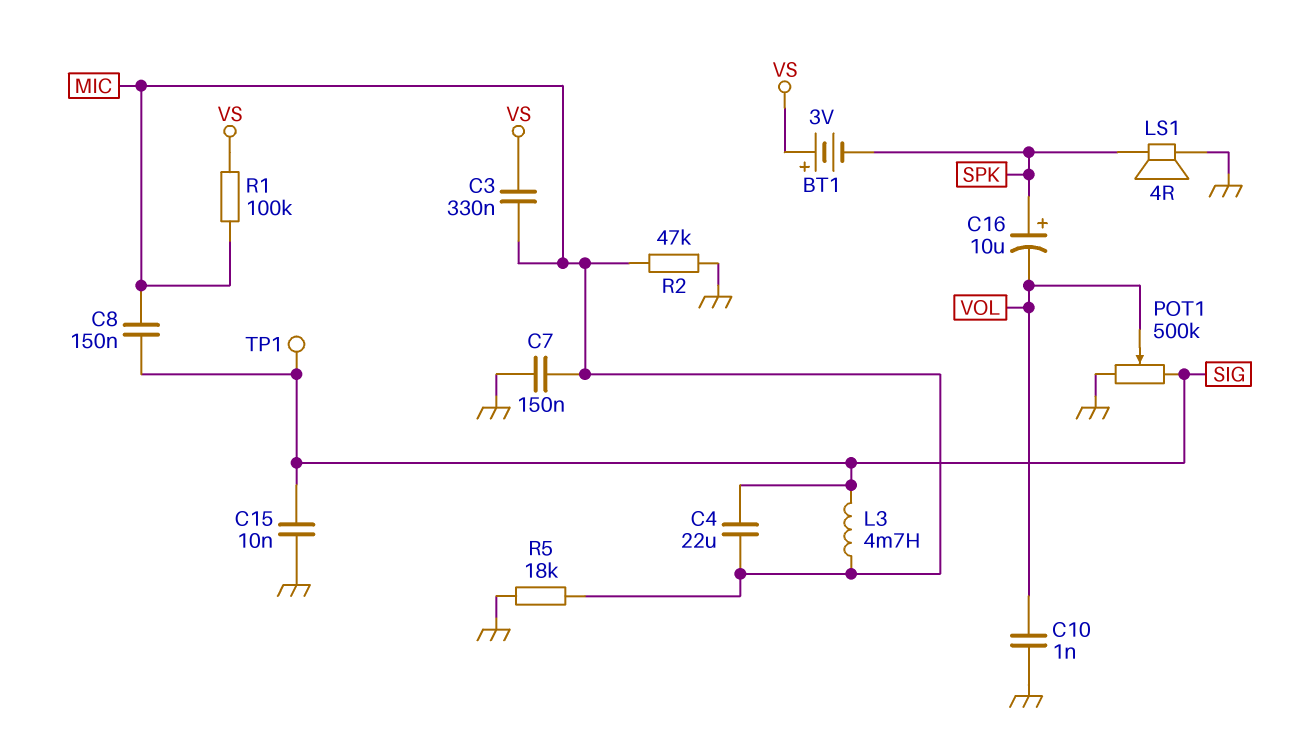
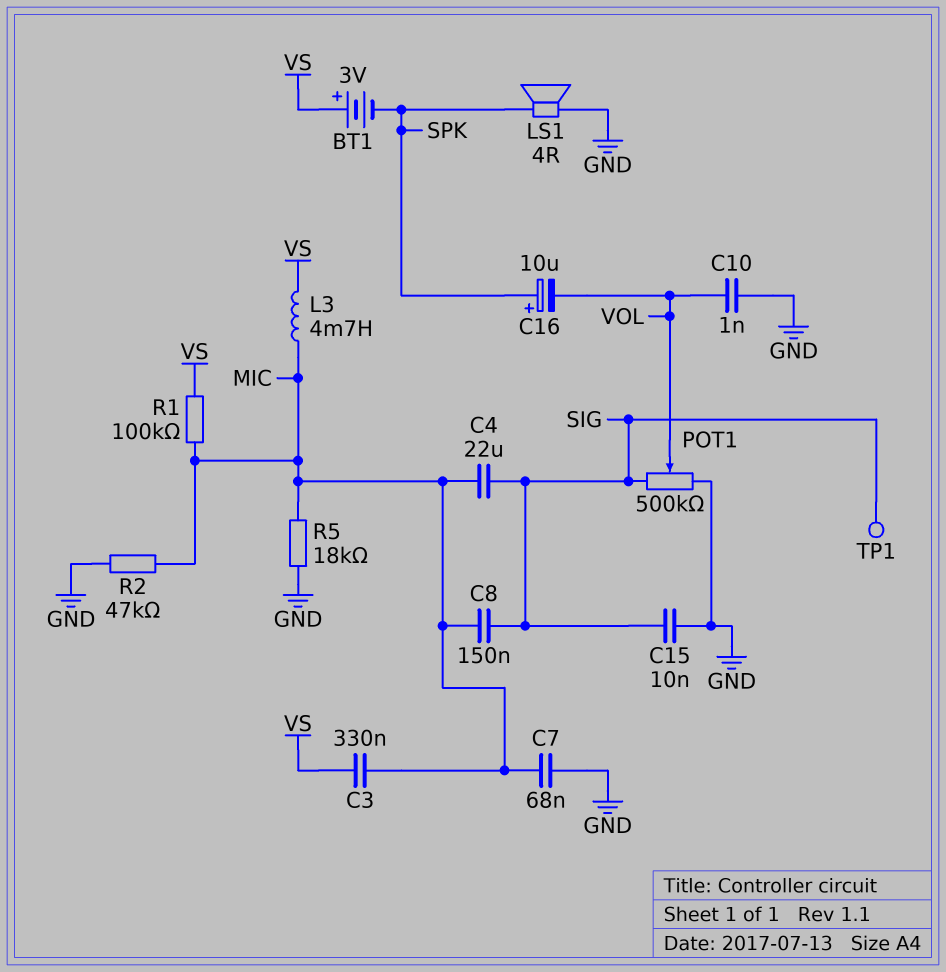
C7: 150nF (GND, MIC) -> 68nF (GND, MIC)
L3: 4.7mH (MIC, SIG) -> 4.7mH (MIC, VS)

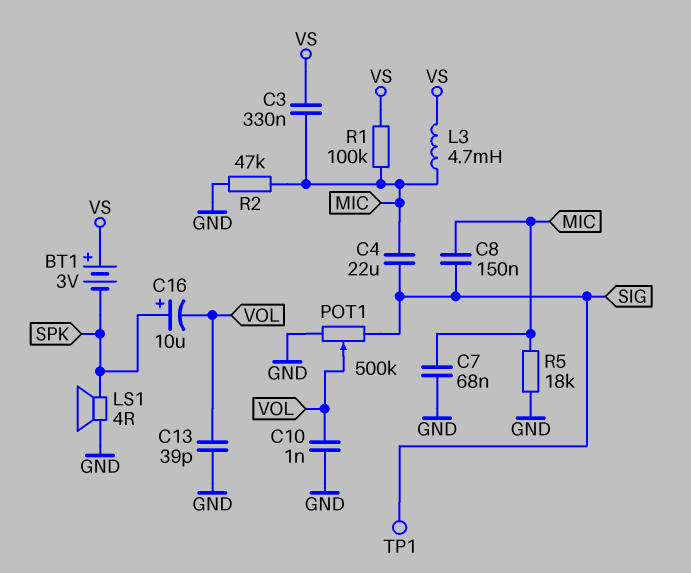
C13: none -> 39pF (GND, VOL)
C15: 10nF (GND, SIG) -> none

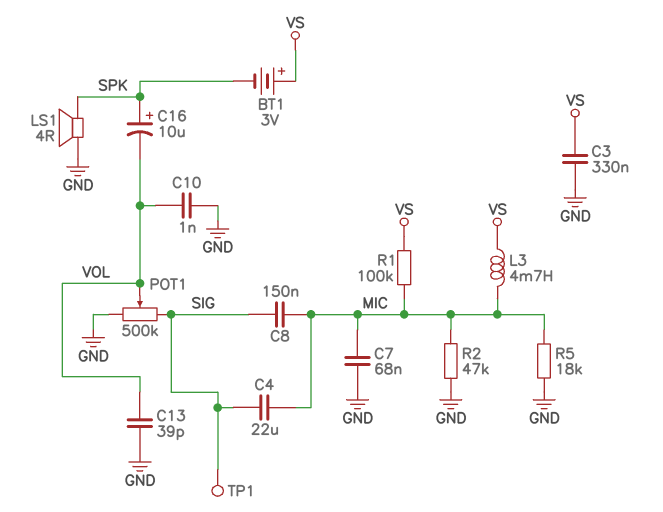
C3: 330nF (MIC, VS) -> 330nF (GND, VS)

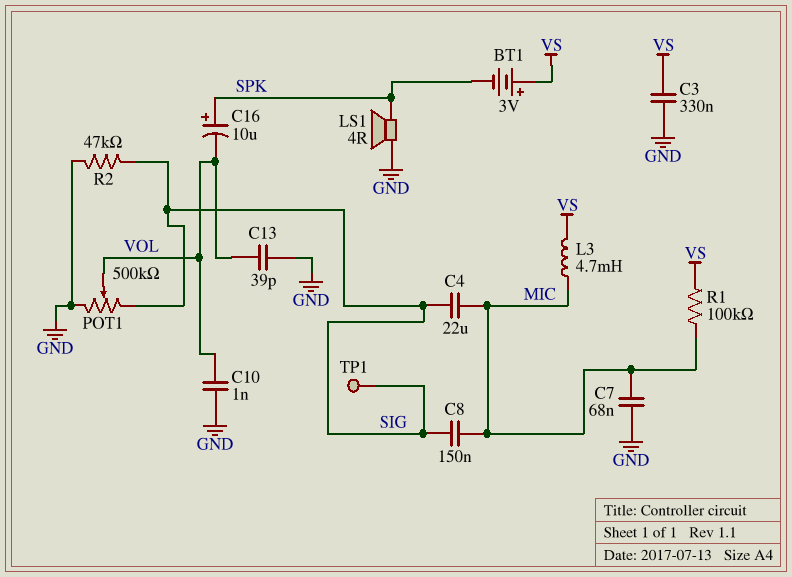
R2: 47k (GND, MIC) -> 47k (GND, SIG)
R5: 18k (GND, MIC) -> none

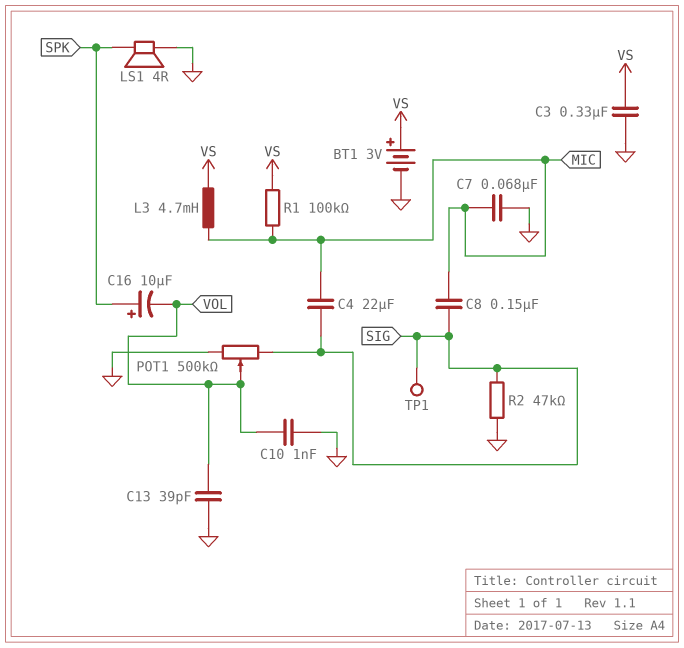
BT1: 3V (plus VS, minus SPK) -> 3V (plus VS, minus GND)

